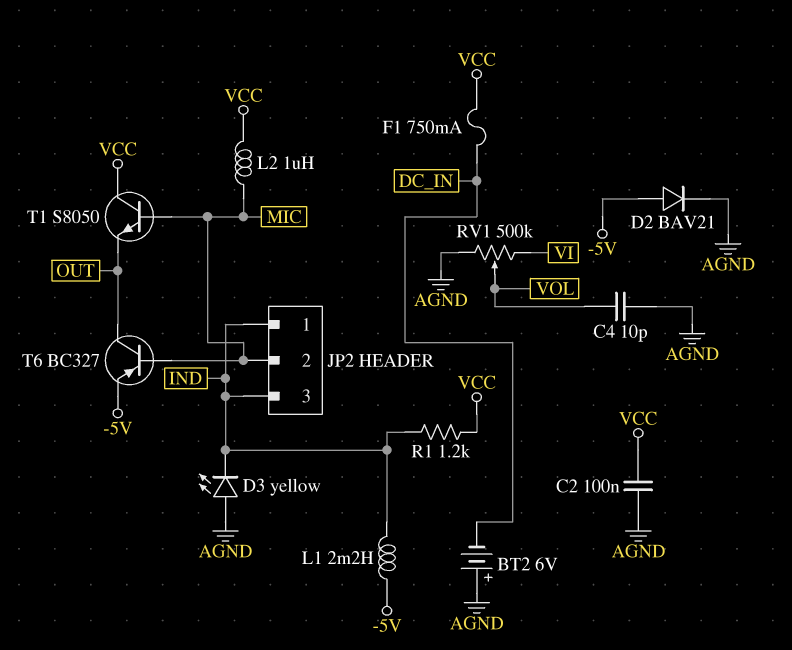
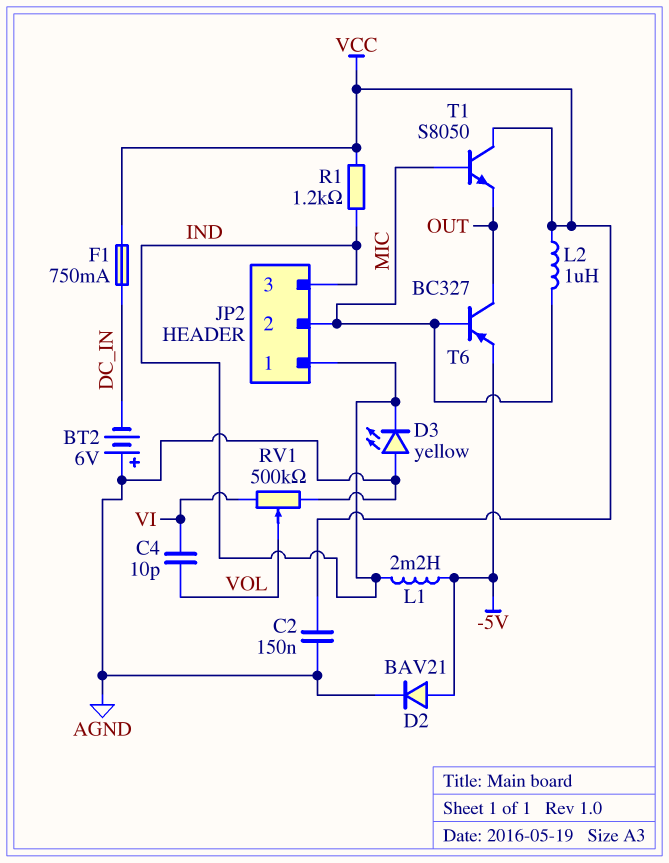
C2: 100nF (AGND, VCC) -> 150nF (AGND, VCC)
C4: 10pF (AGND, VOL) -> 10pF (VI, VOL)

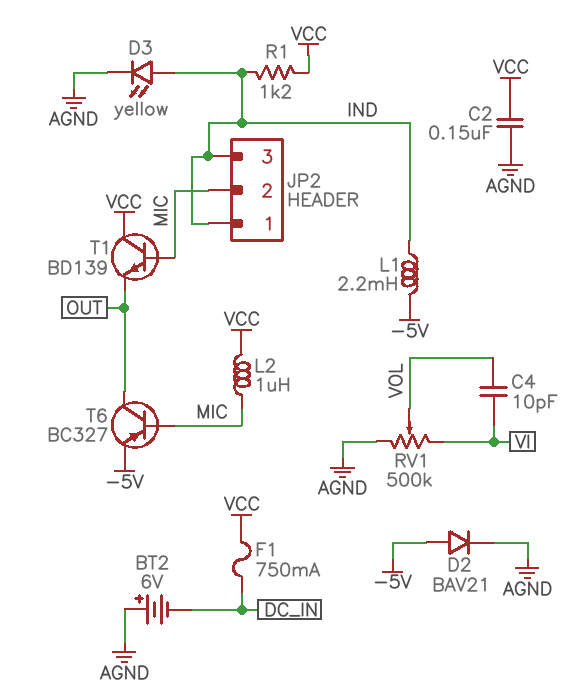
D3: LED yellow (A AGND, K IND) -> LED yellow (A IND, K AGND)
T1: NPN S8050 (B MIC, C VCC, E OUT) -> NPN BD139 (B MIC, C VCC, E OUT)

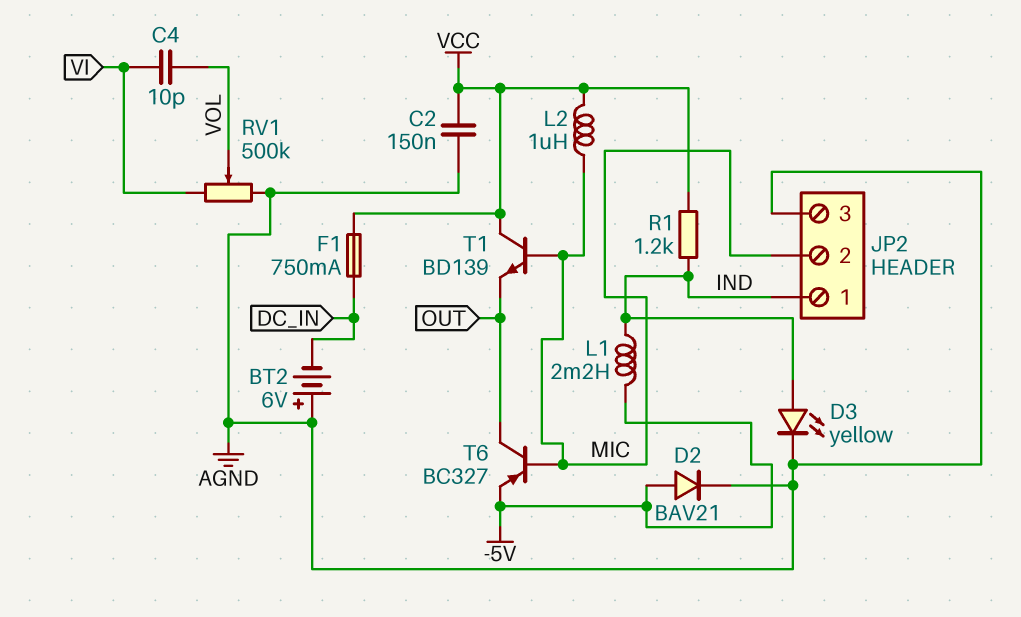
JP2 pin 3: IND -> AGND

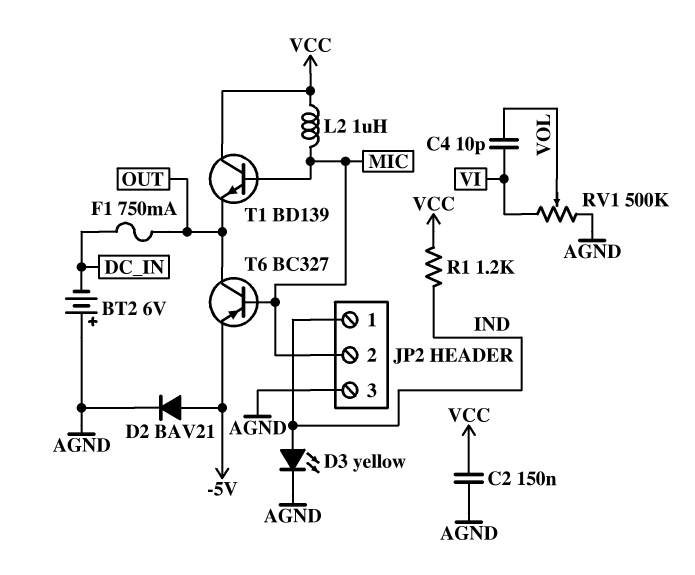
F1: 750mA (DC_IN, VCC) -> 750mA (DC_IN, OUT)
L1: 2.2mH (-5V, IND) -> none

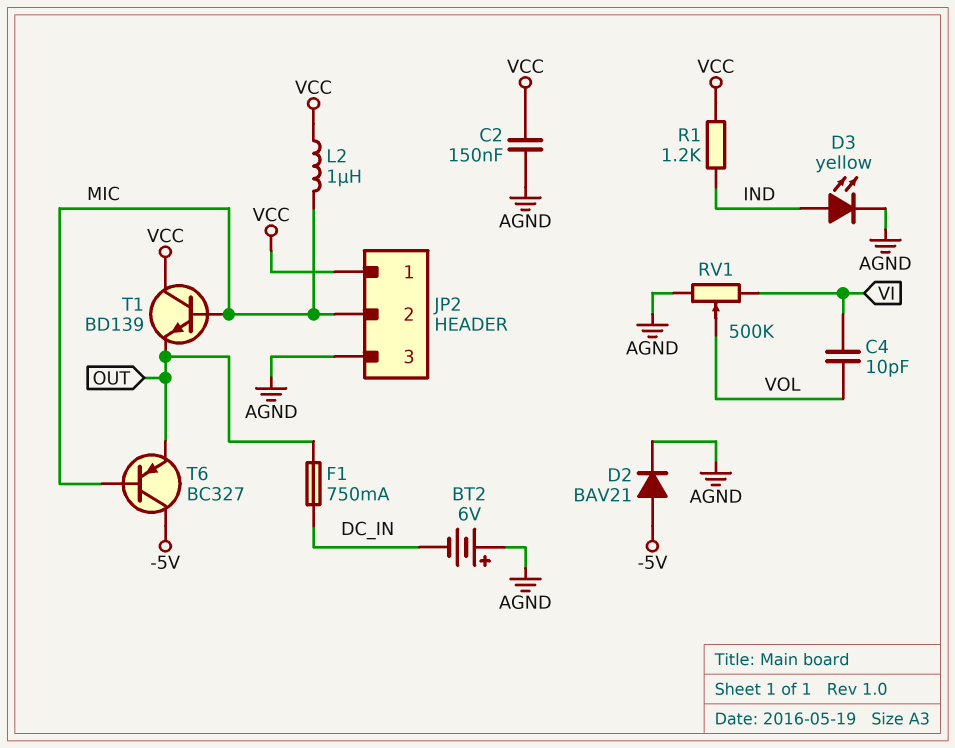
JP2 pin 1: IND -> VCC
T6: PNP BC327 (B MIC, C OUT, E -5V) -> PNP BC327 (B MIC, C -5V, E OUT)

